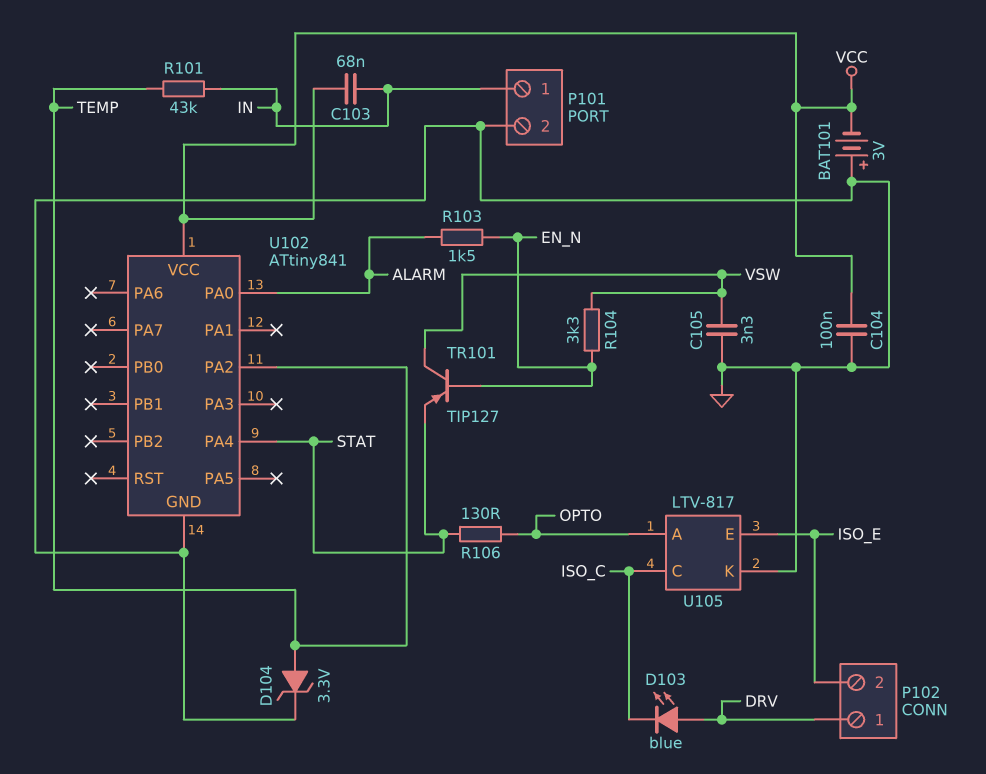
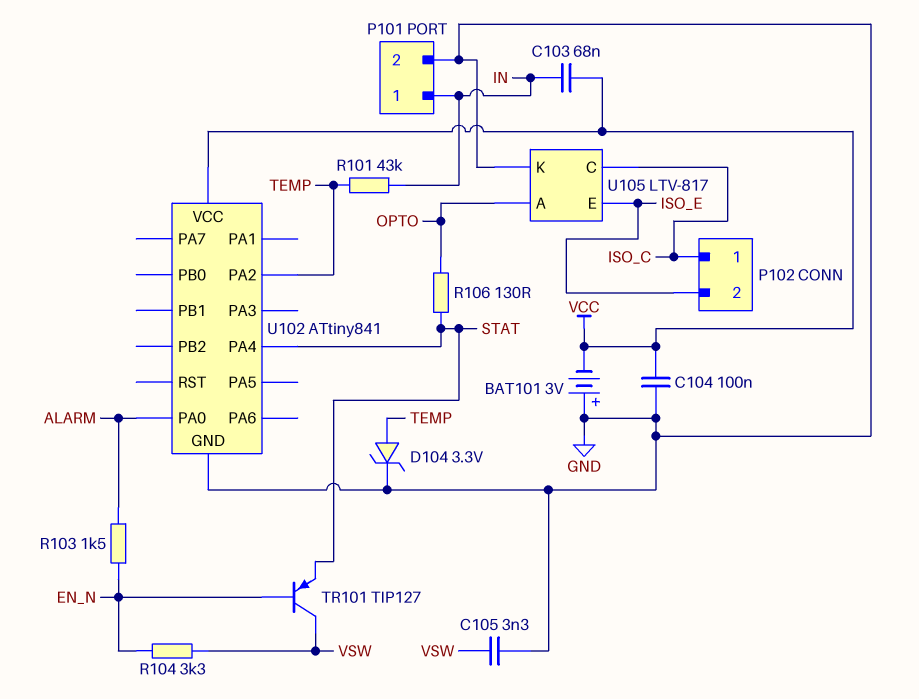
D103: LED blue (A DRV, K ISO_C) -> none
P102 pin 1: DRV -> ISO_C

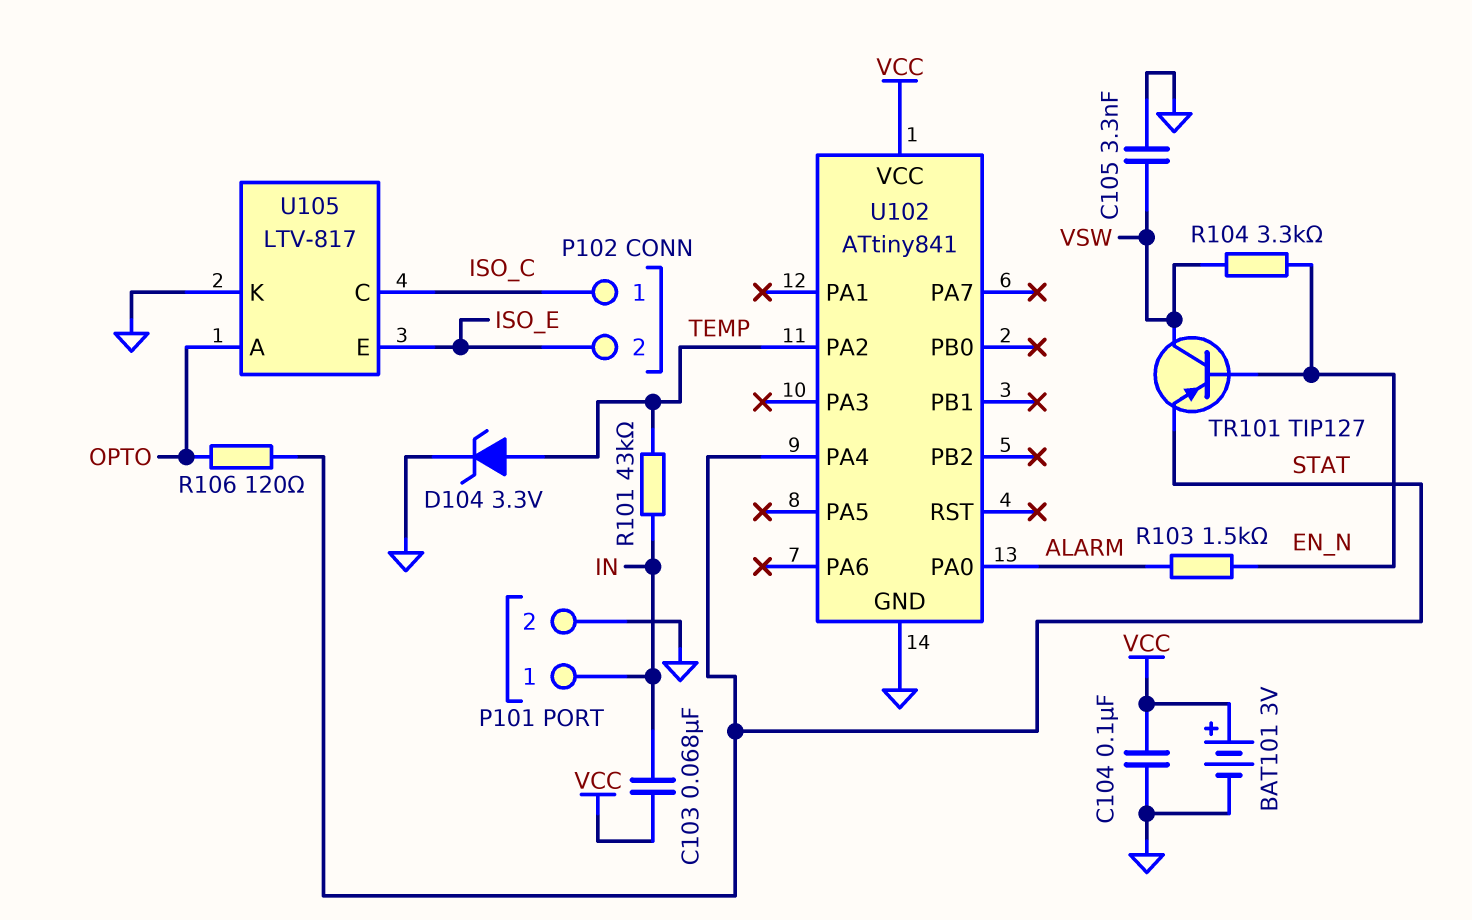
BAT101: 3V (plus GND, minus VCC) -> 3V (plus VCC, minus GND)
R106: 130 (OPTO, STAT) -> 120 (OPTO, STAT)

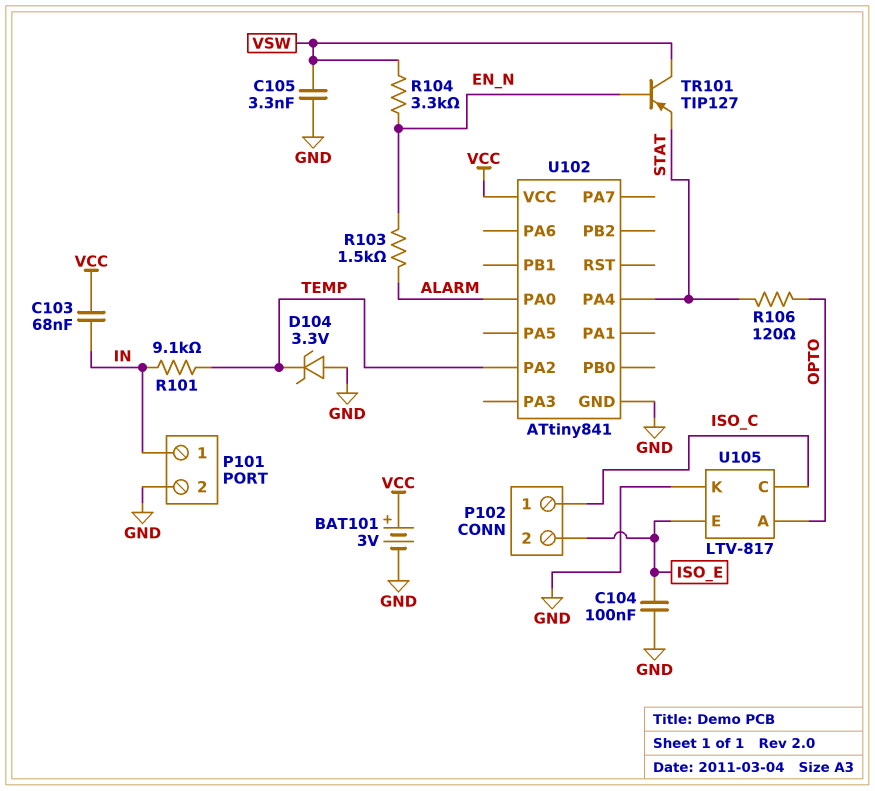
C104: 100nF (GND, VCC) -> 100nF (GND, ISO_E)
D104: zener 3.3V (A TEMP, K GND) -> zener 3.3V (A GND, K TEMP)
R101: 43k (IN, TEMP) -> 9.1k (IN, TEMP)

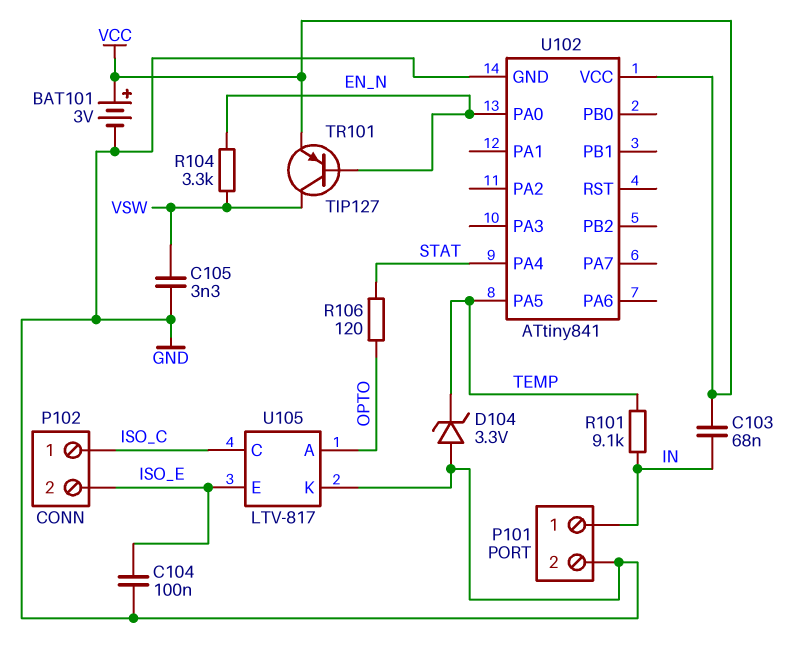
R103: 1.5k (ALARM, EN_N) -> none
TR101: PNP TIP127 (B EN_N, C VSW, E STAT) -> PNP TIP127 (B EN_N, C VSW, E VCC)
U102 pin PA0: ALARM -> EN_N
U102 pin PA2: TEMP -> none
U102 pin PA5: none -> TEMP

